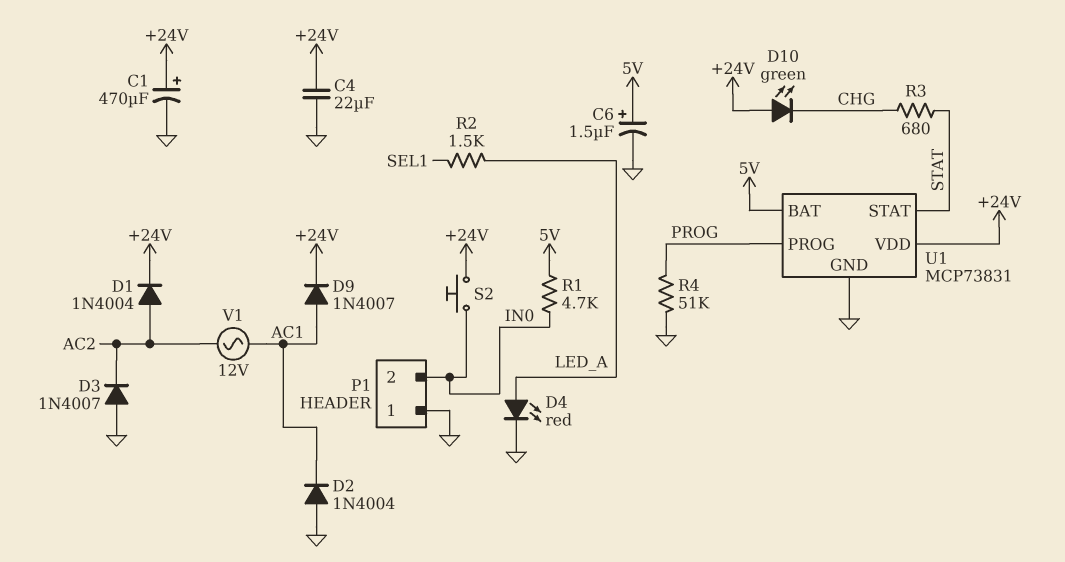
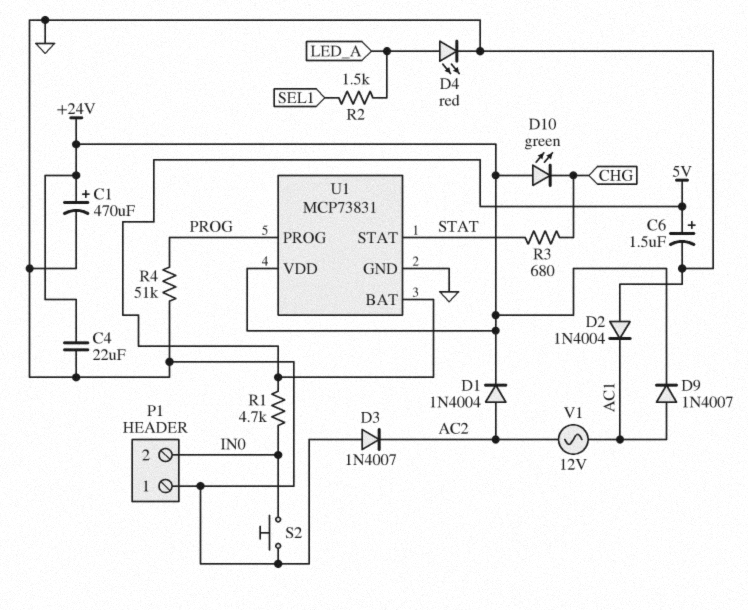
S2: button (+24V, IN0) -> button (GND, IN0)

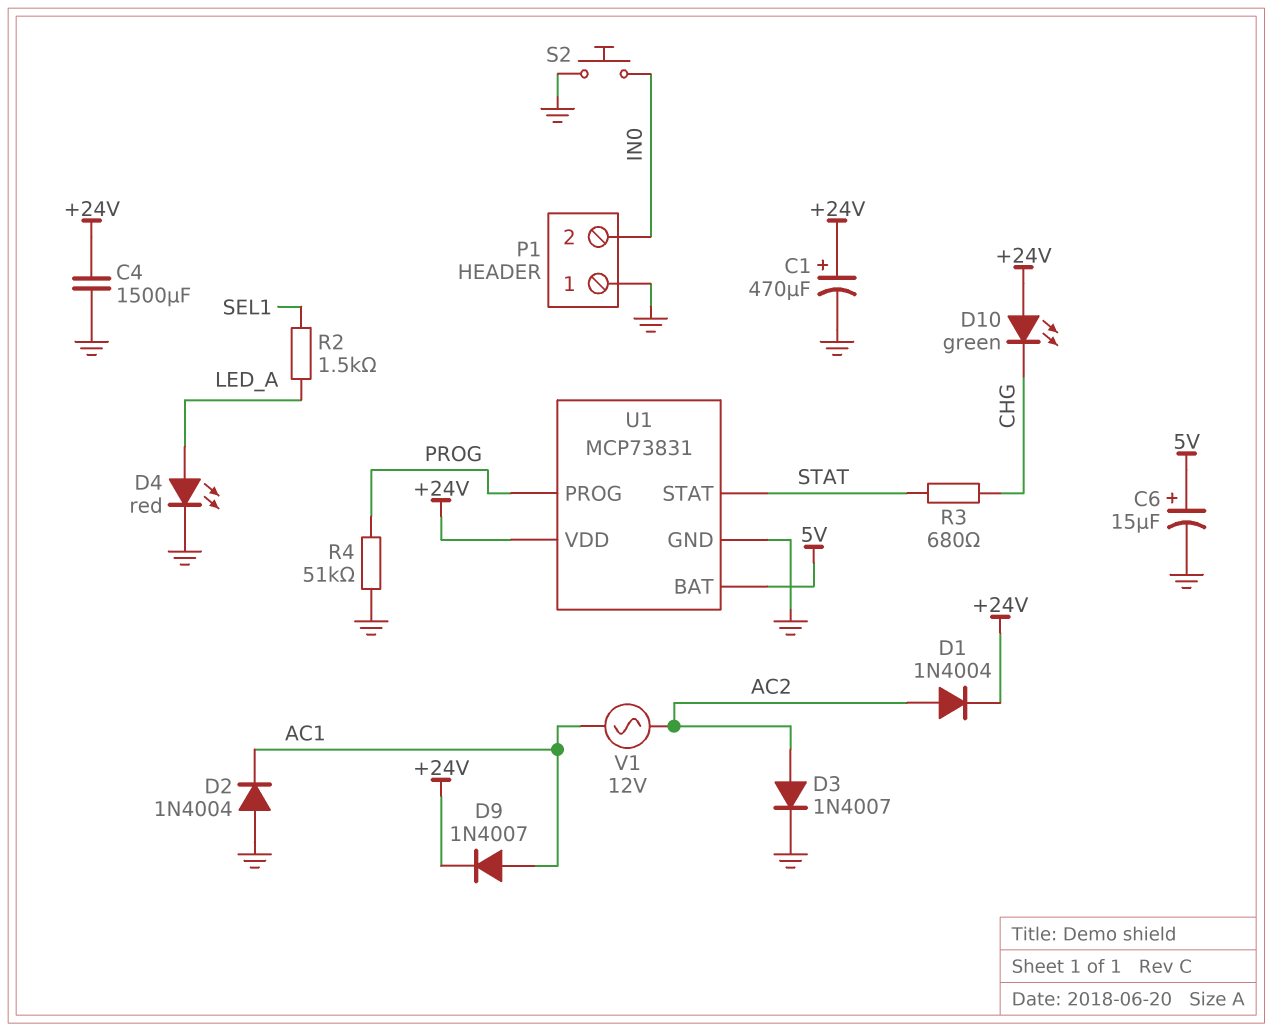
C4: 22uF (+24V, GND) -> 1500uF (+24V, GND)
C6: 1.5uF (plus 5V, minus GND) -> 15uF (plus 5V, minus GND)
D3: diode 1N4007 (A GND, K AC2) -> diode 1N4007 (A AC2, K GND)
R1: 4.7k (5V, IN0) -> none

